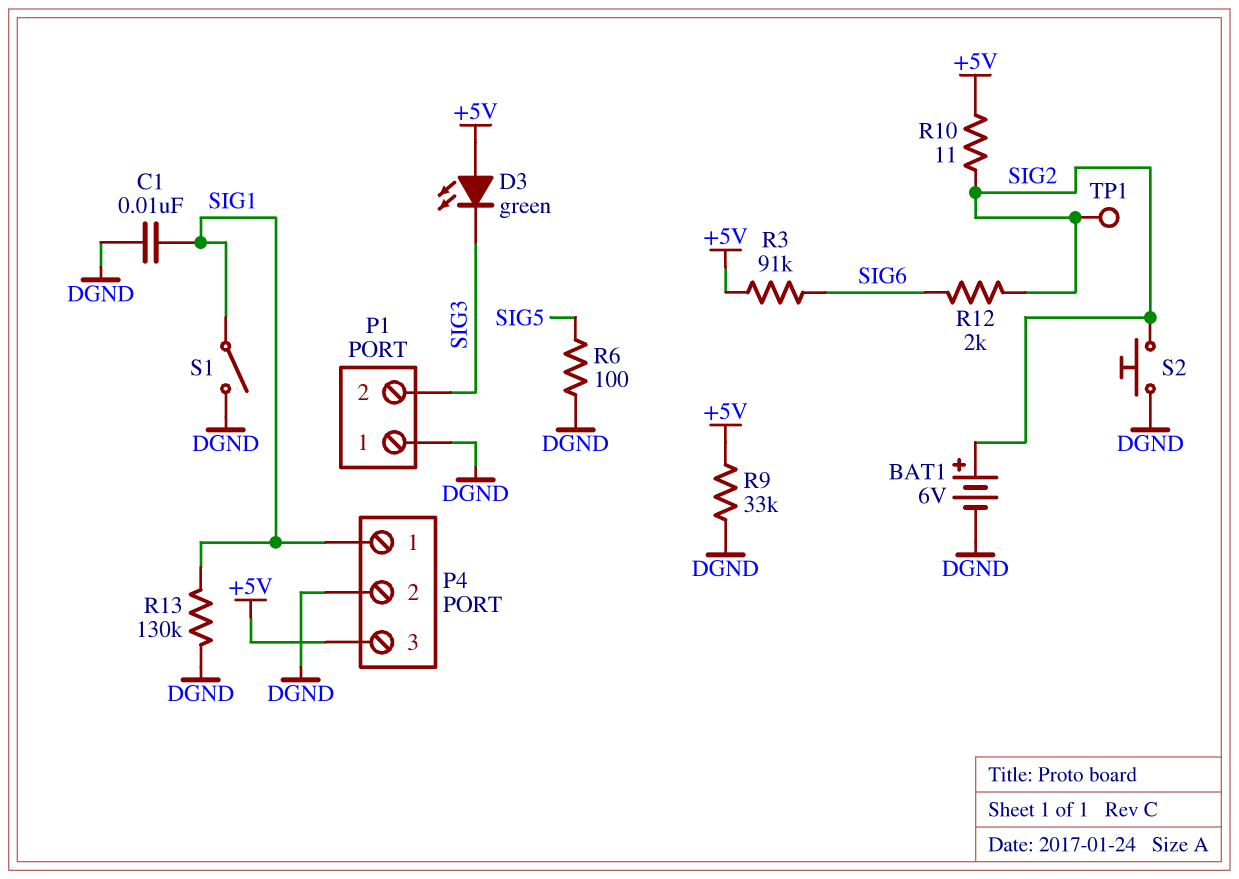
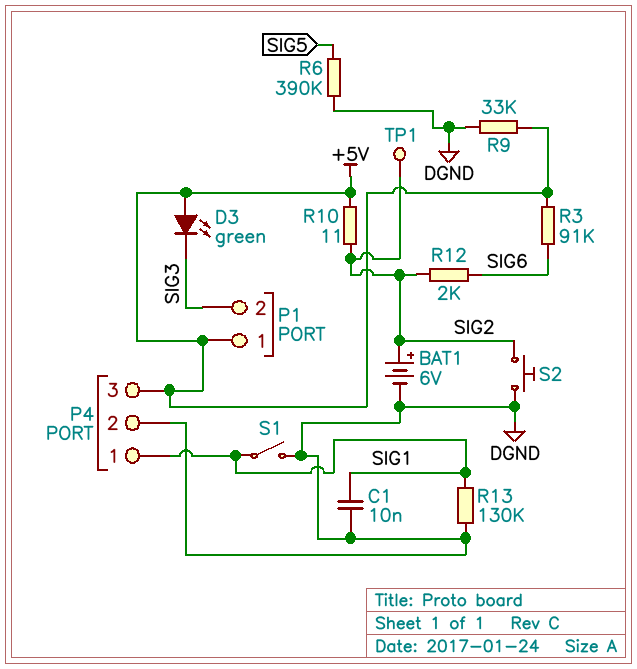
P1 pin 1: DGND -> +5V
R6: 100 (DGND, SIG5) -> 390k (DGND, SIG5)

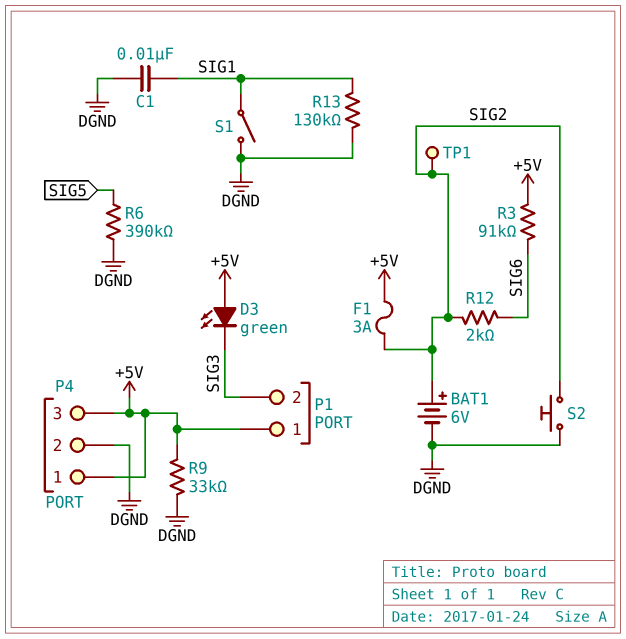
F1: none -> 3A (+5V, SIG2)
P4 pin 1: SIG1 -> +5V
R10: 11 (+5V, SIG2) -> none

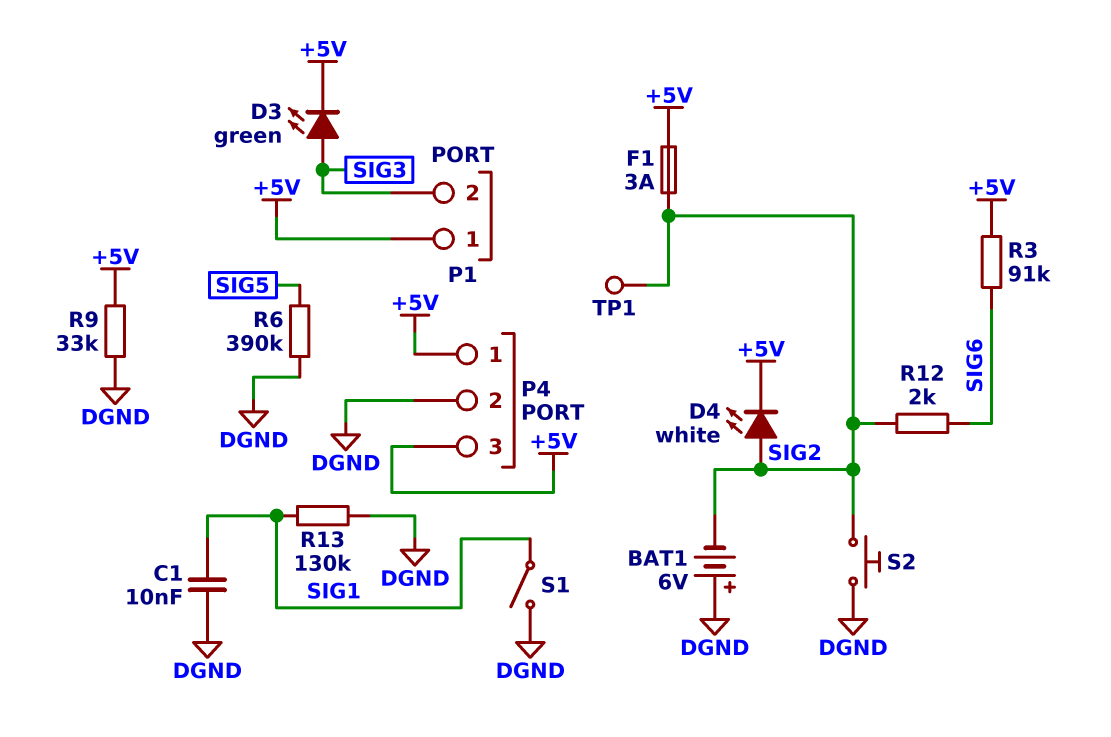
BAT1: 6V (plus SIG2, minus DGND) -> 6V (plus DGND, minus SIG2)
D3: LED green (A +5V, K SIG3) -> LED green (A SIG3, K +5V)
D4: none -> LED white (A SIG2, K +5V)

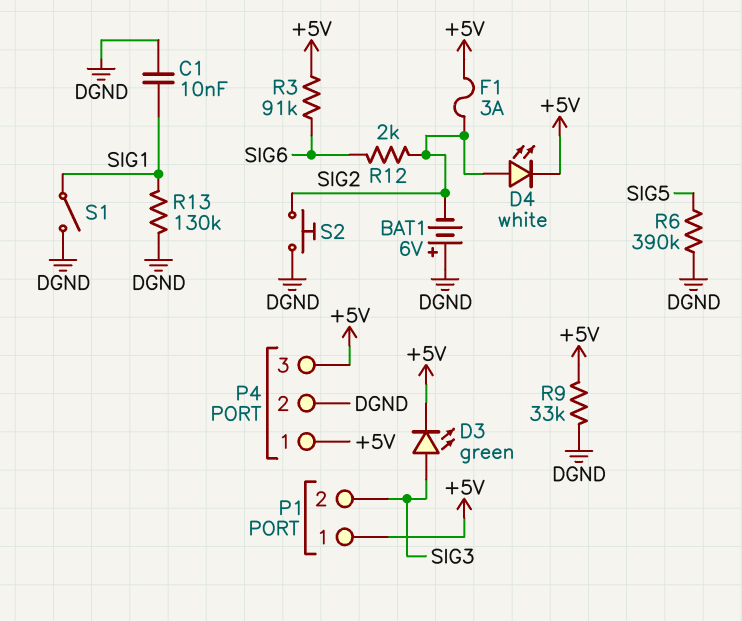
TP1: test point (SIG2) -> none

